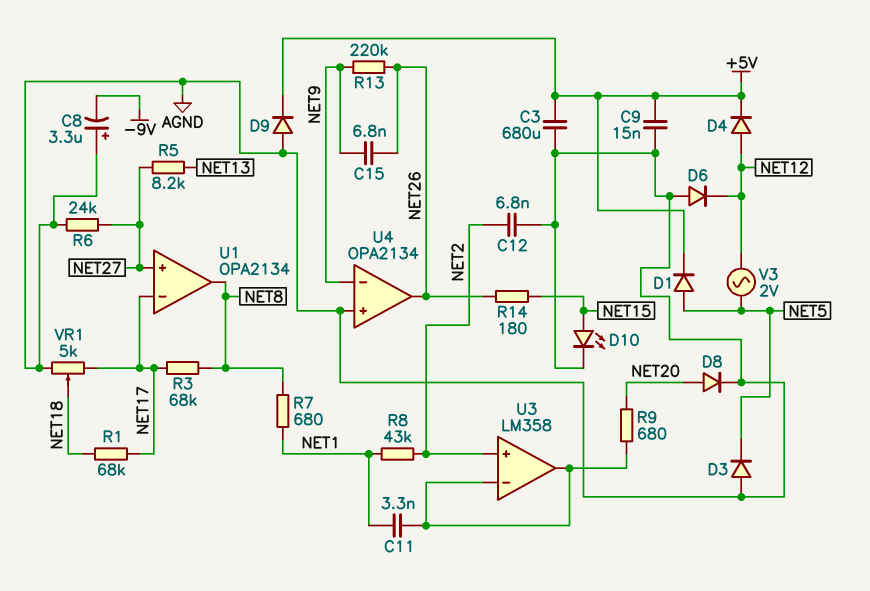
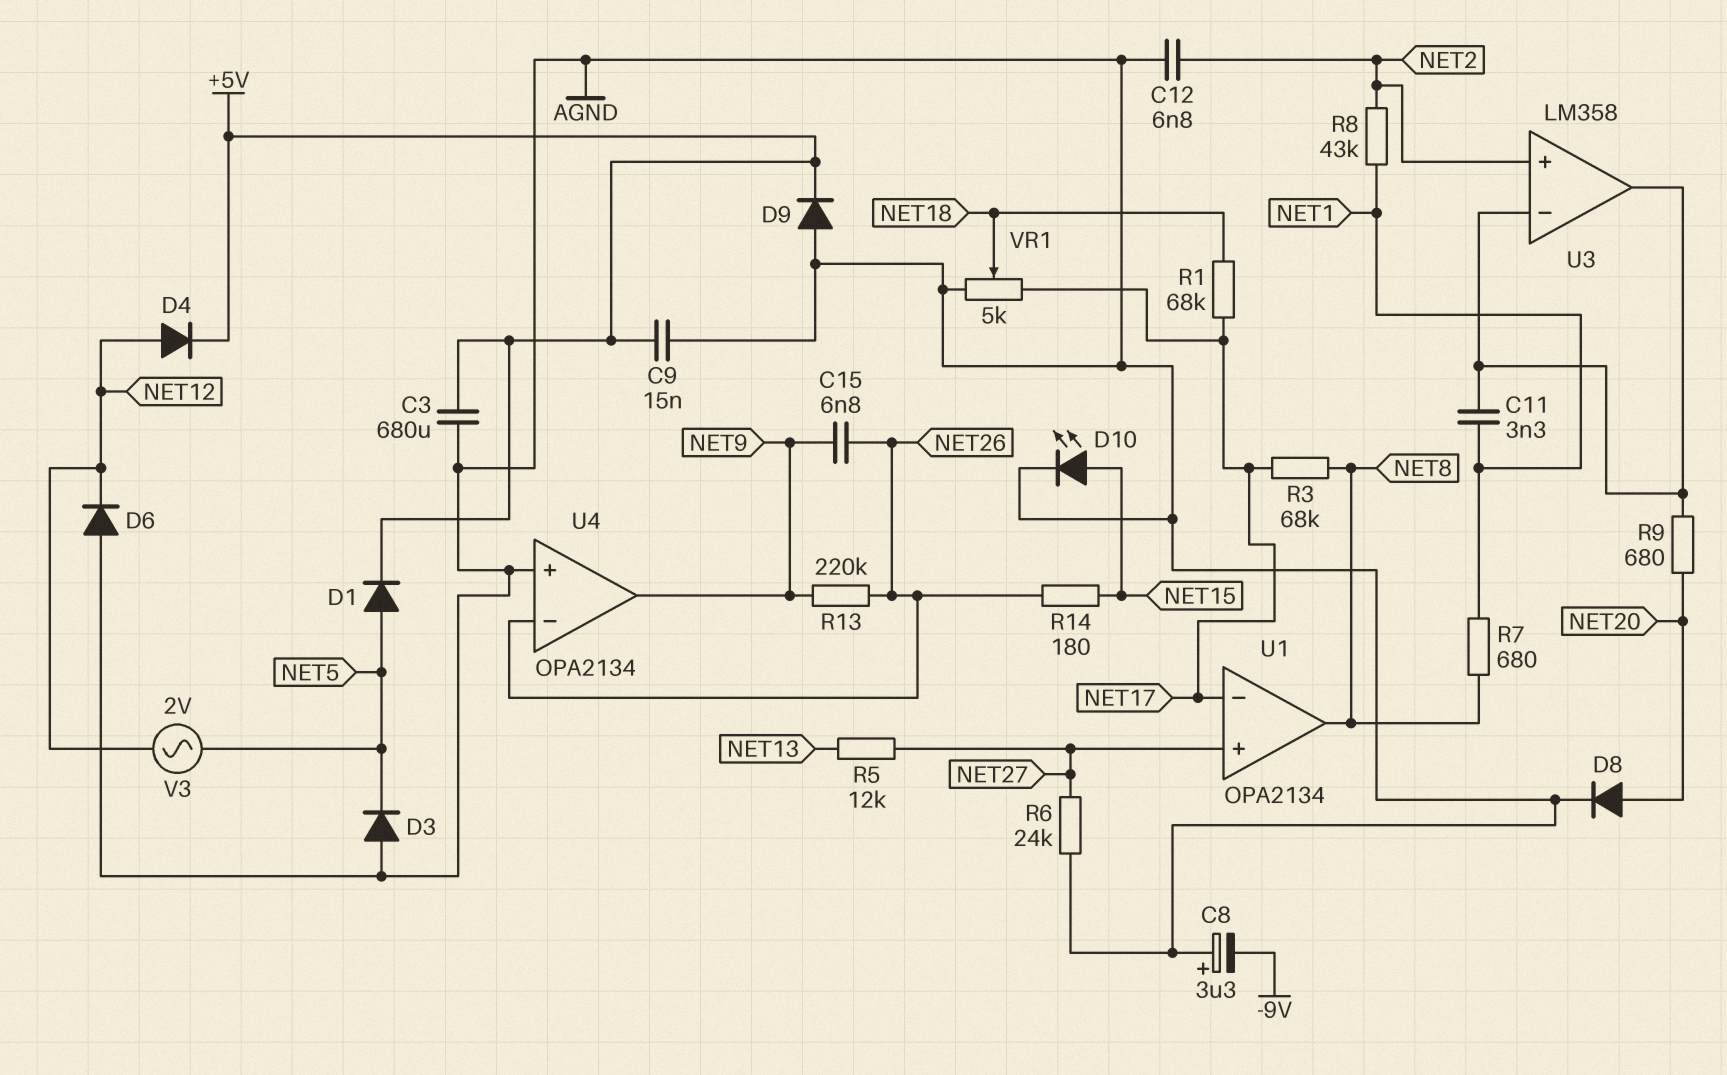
R5: 8.2k (NET13, NET27) -> 12k (NET13, NET27)
U4 pin in-: NET9 -> NET26
U4 pin out: NET26 -> NET9

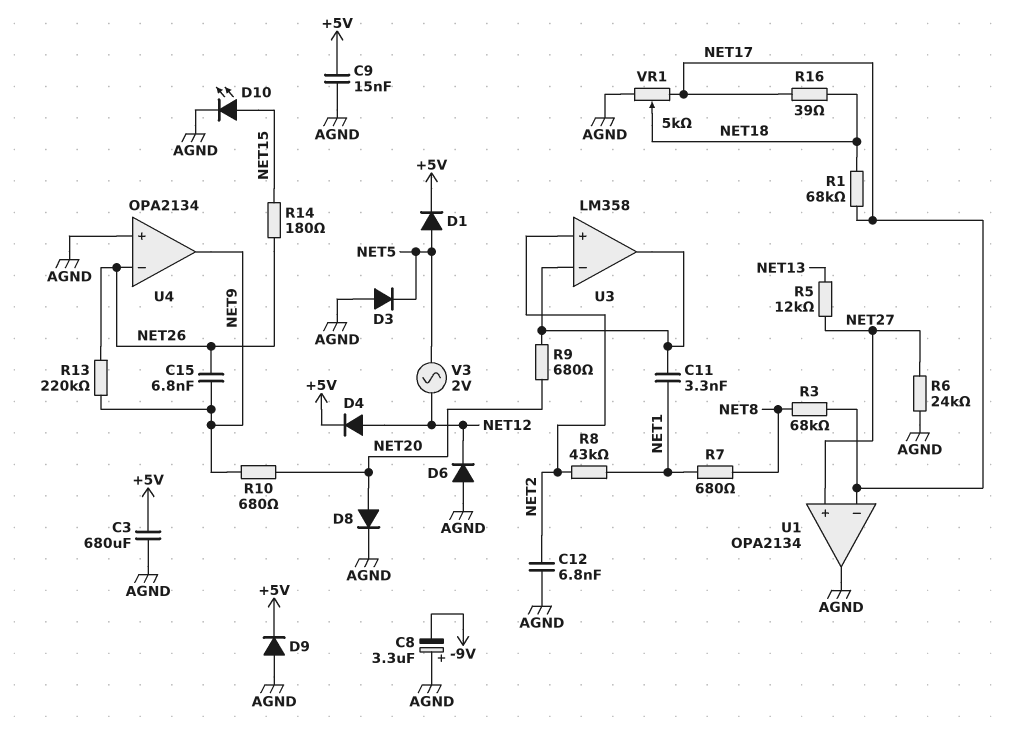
R10: none -> 680 (NET9, NET20)
R16: none -> 39 (NET17, NET18)
U1 pin out: NET8 -> AGND

